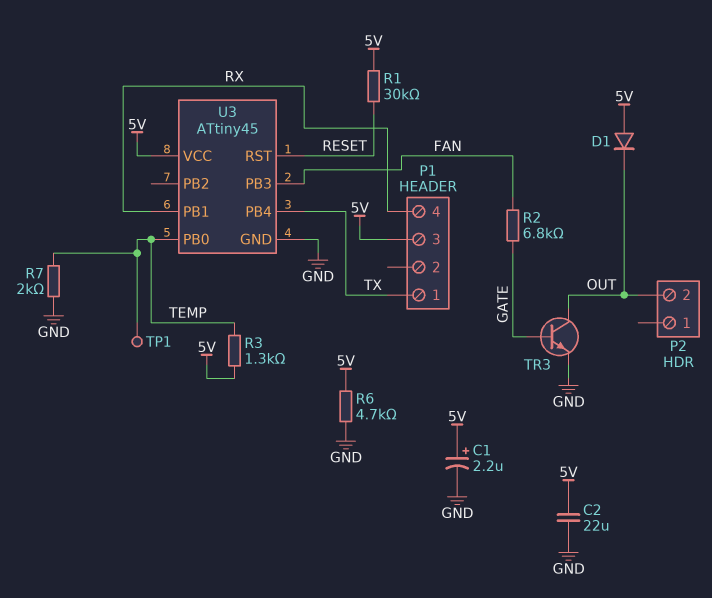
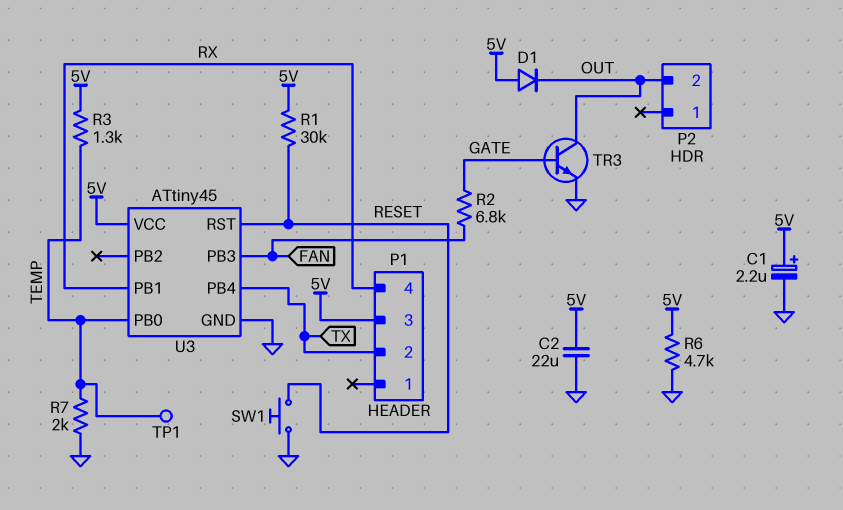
P1 pin 1: TX -> none
P1 pin 2: none -> TX
SW1: none -> button (GND, RESET)

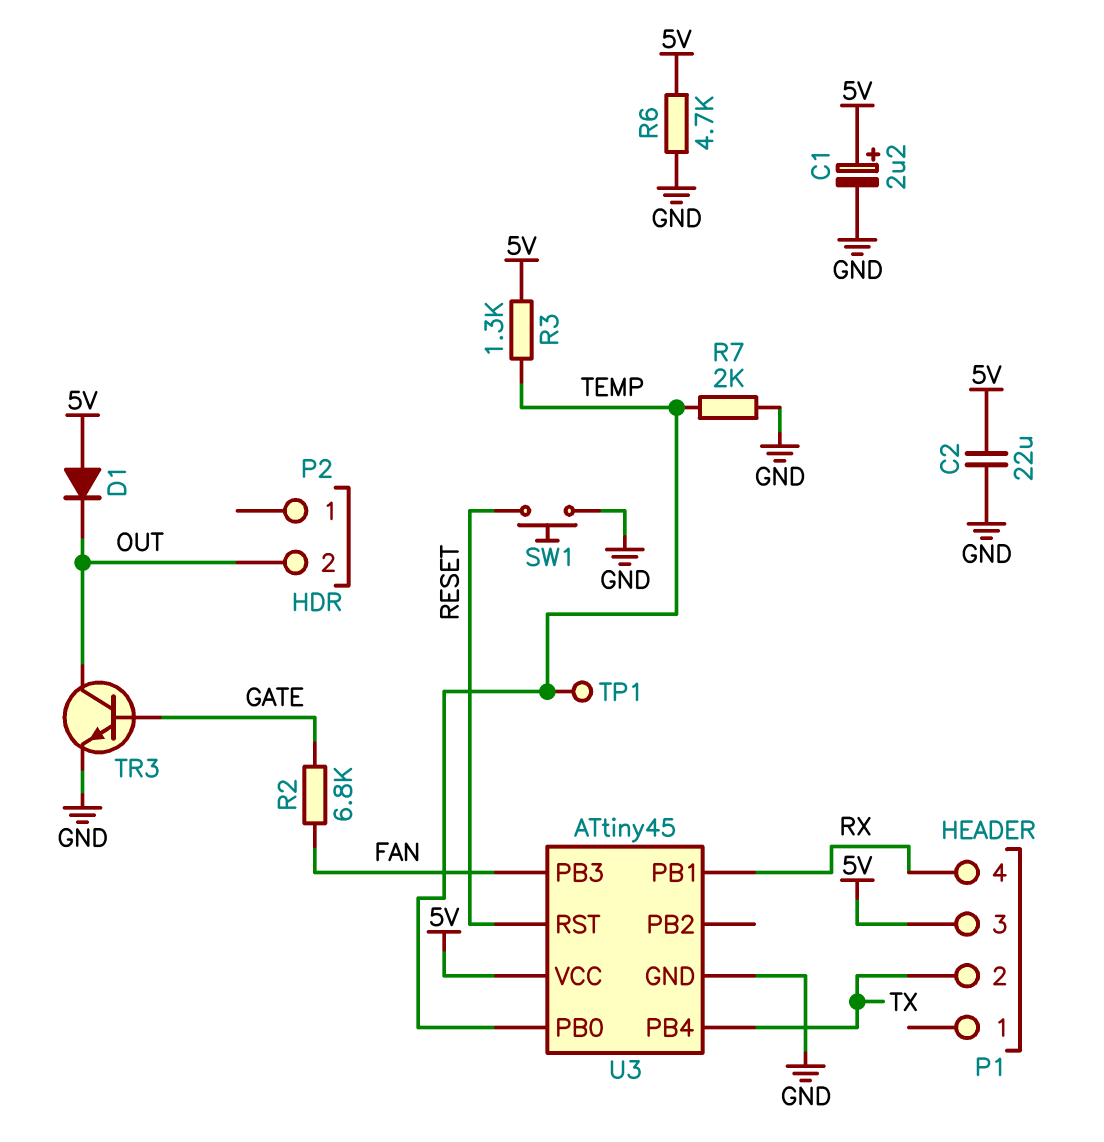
R1: 30k (5V, RESET) -> none

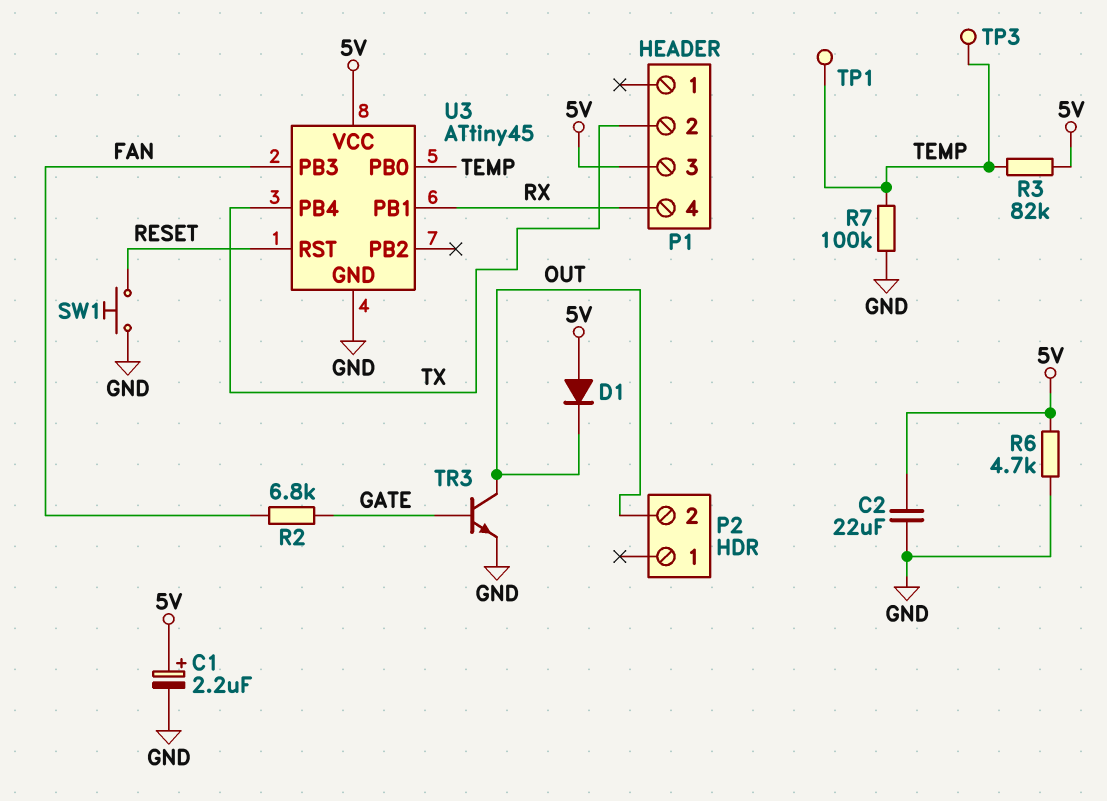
R3: 1.3k (5V, TEMP) -> 82k (5V, TEMP)
R7: 2k (GND, TEMP) -> 100k (GND, TEMP)
TP3: none -> test point (TEMP)

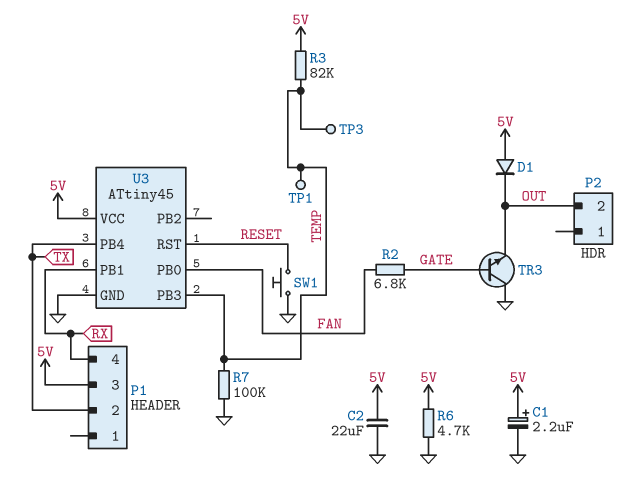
TR3: NPN (B GATE, C OUT, E GND) -> NPN (B GATE, C GND, E OUT)
U3 pin PB0: TEMP -> FAN
U3 pin PB3: FAN -> TEMP

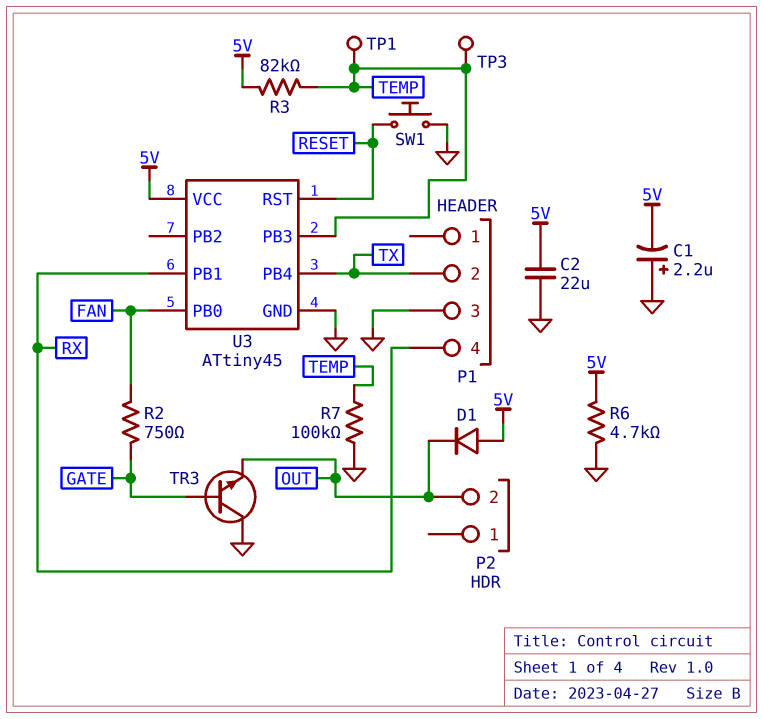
C1: 2.2uF (plus 5V, minus GND) -> 2.2uF (plus GND, minus 5V)
P1 pin 3: 5V -> GND
R2: 6.8k (FAN, GATE) -> 750 (FAN, GATE)

